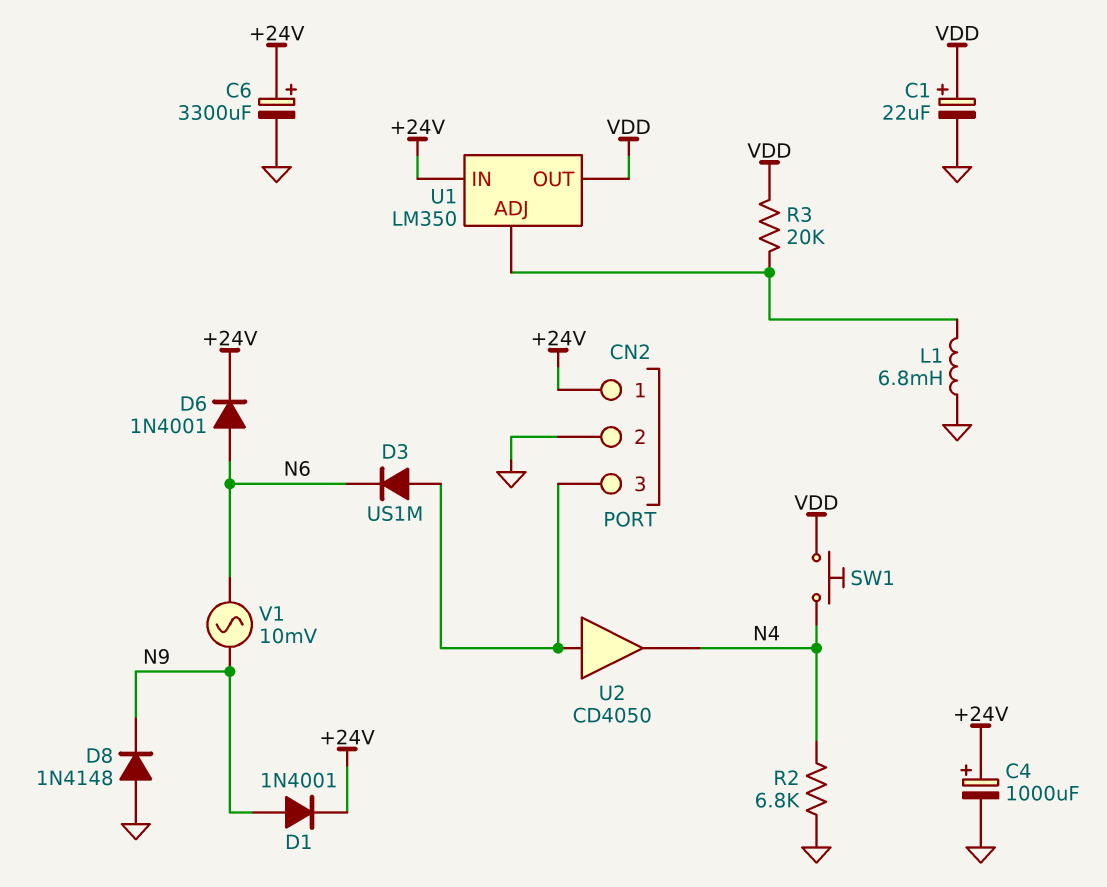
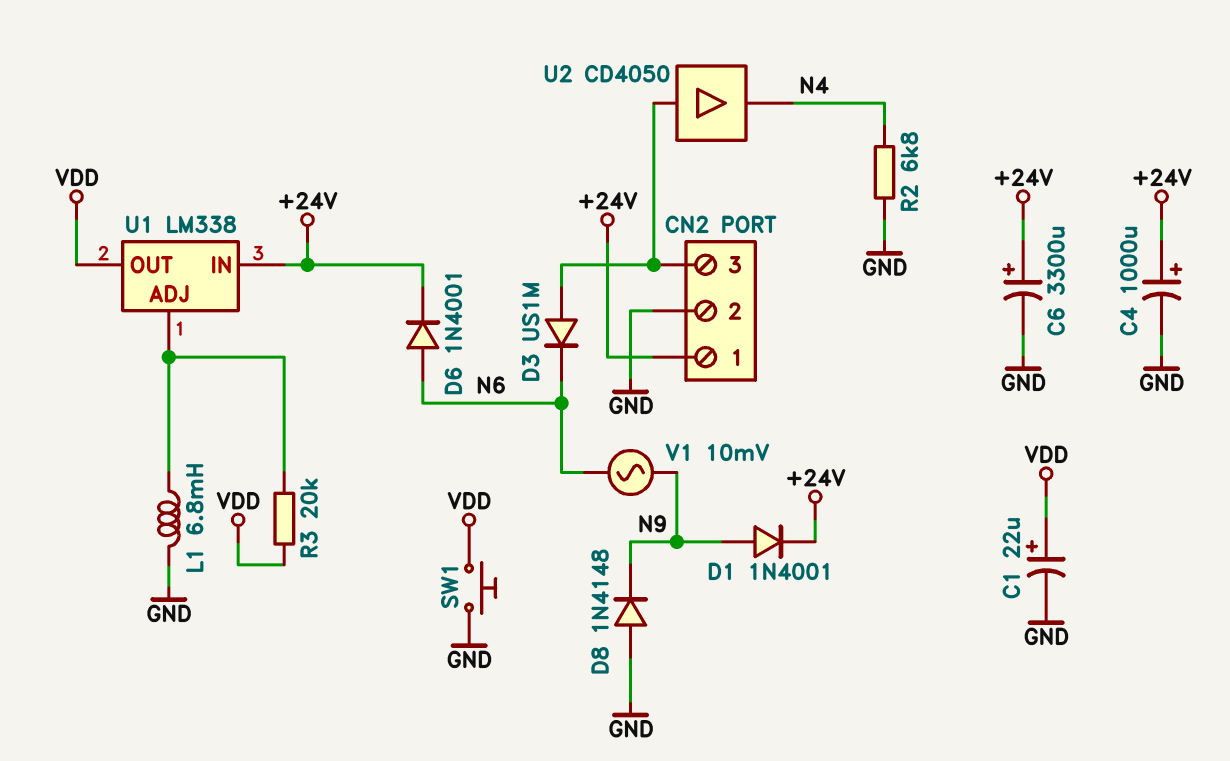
SW1: button (N4, VDD) -> button (GND, VDD)
U1: LM350 -> LM338

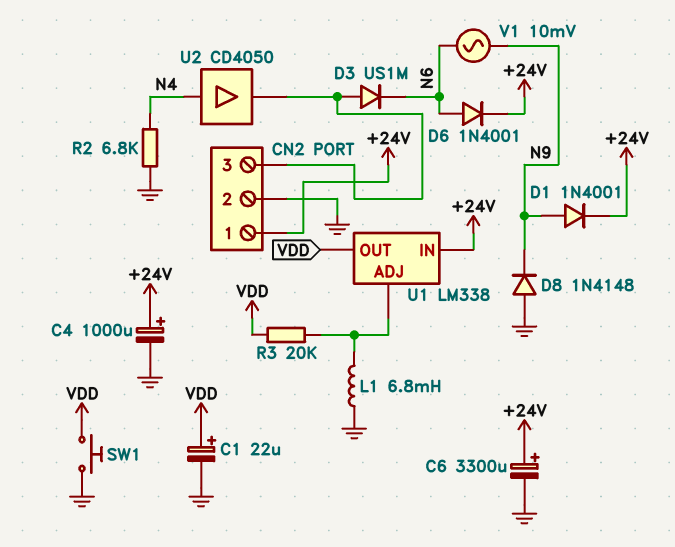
U2: buffer CD4050 (in CN2/3, out N4) -> buffer CD4050 (in N4, out CN2/3)

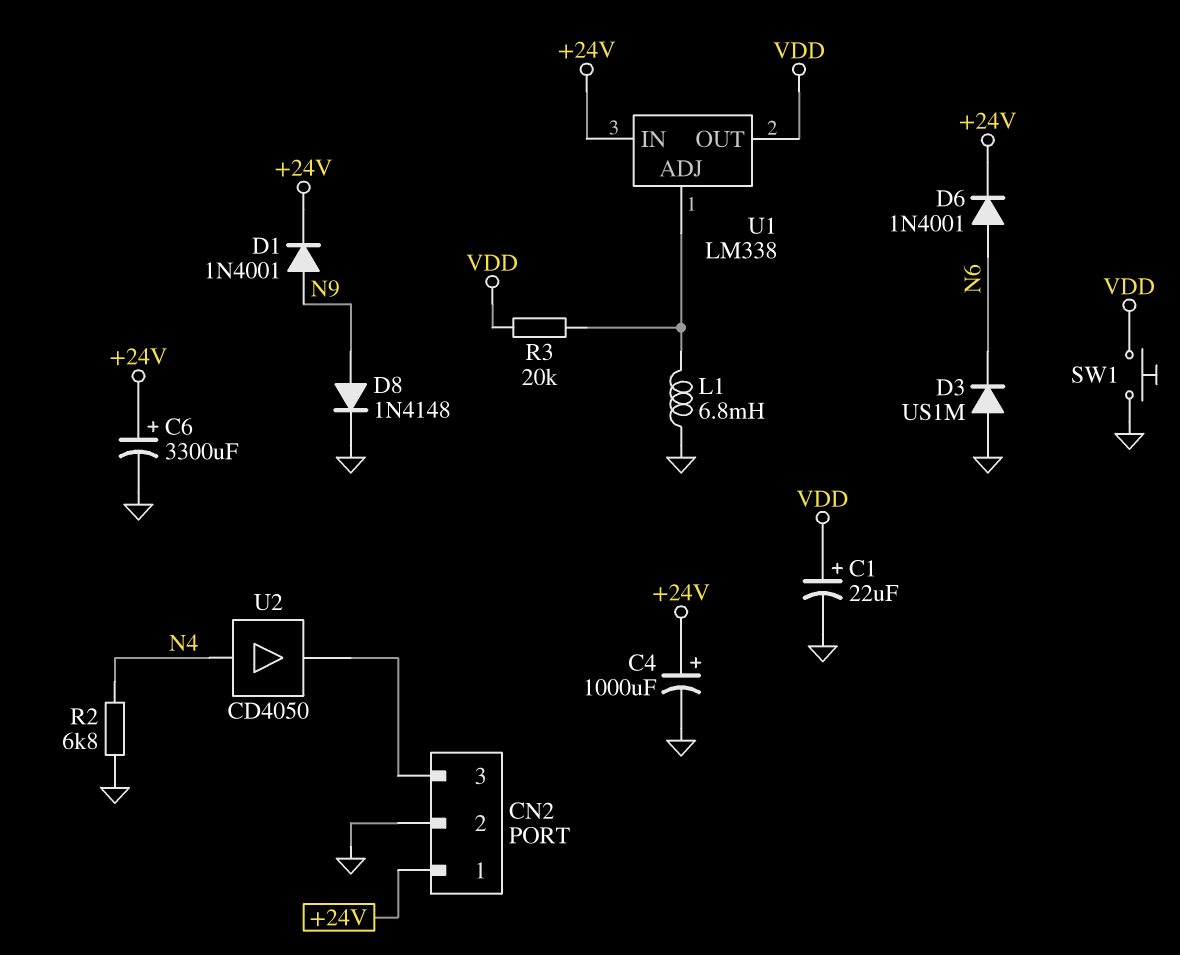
D3: diode US1M (A CN2/3, K N6) -> diode US1M (A GND, K N6)
D8: diode 1N4148 (A GND, K N9) -> diode 1N4148 (A N9, K GND)
V1: AC 10mV (N6, N9) -> none

